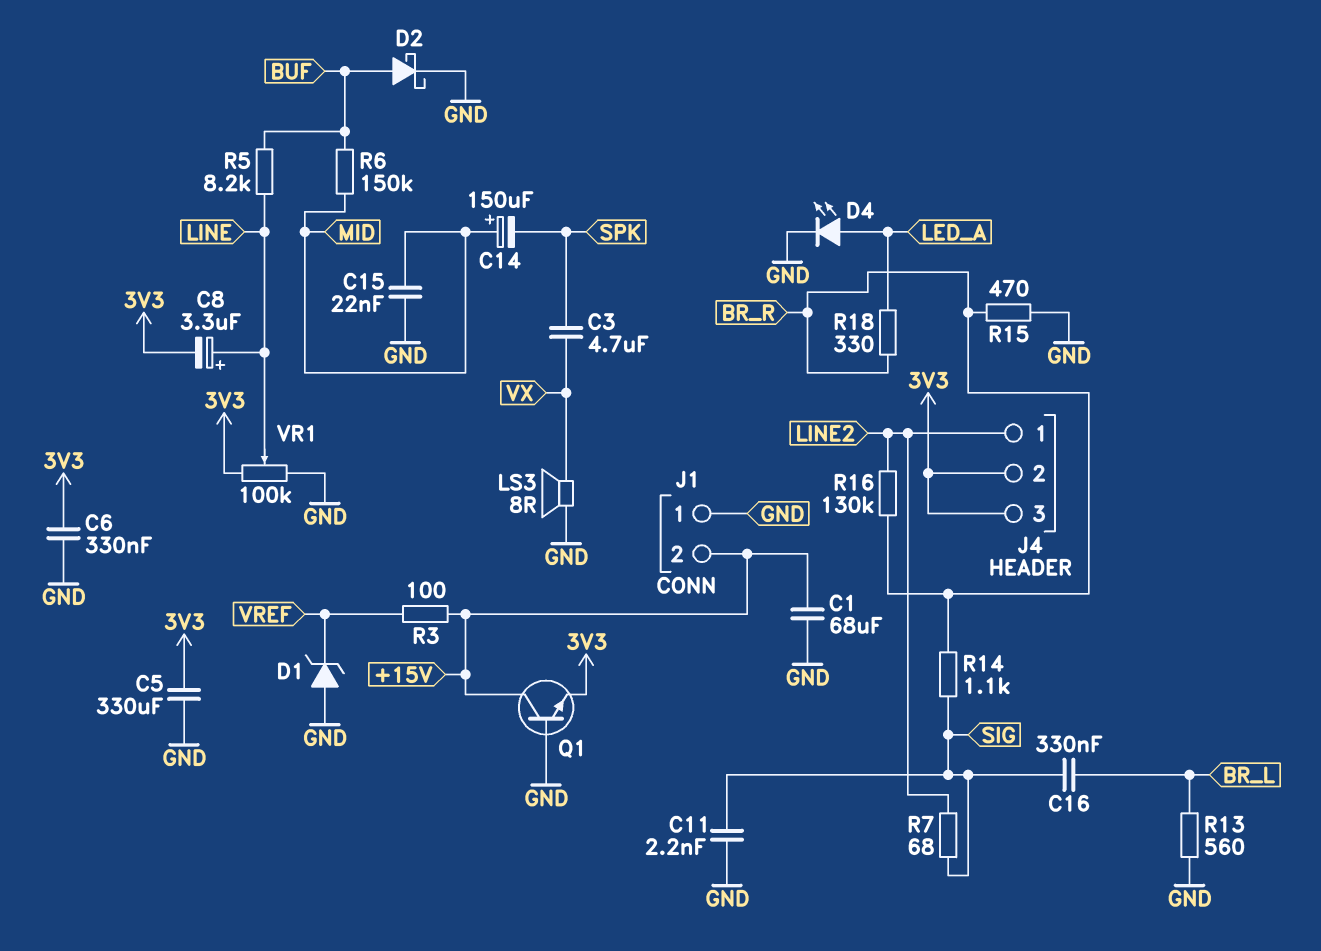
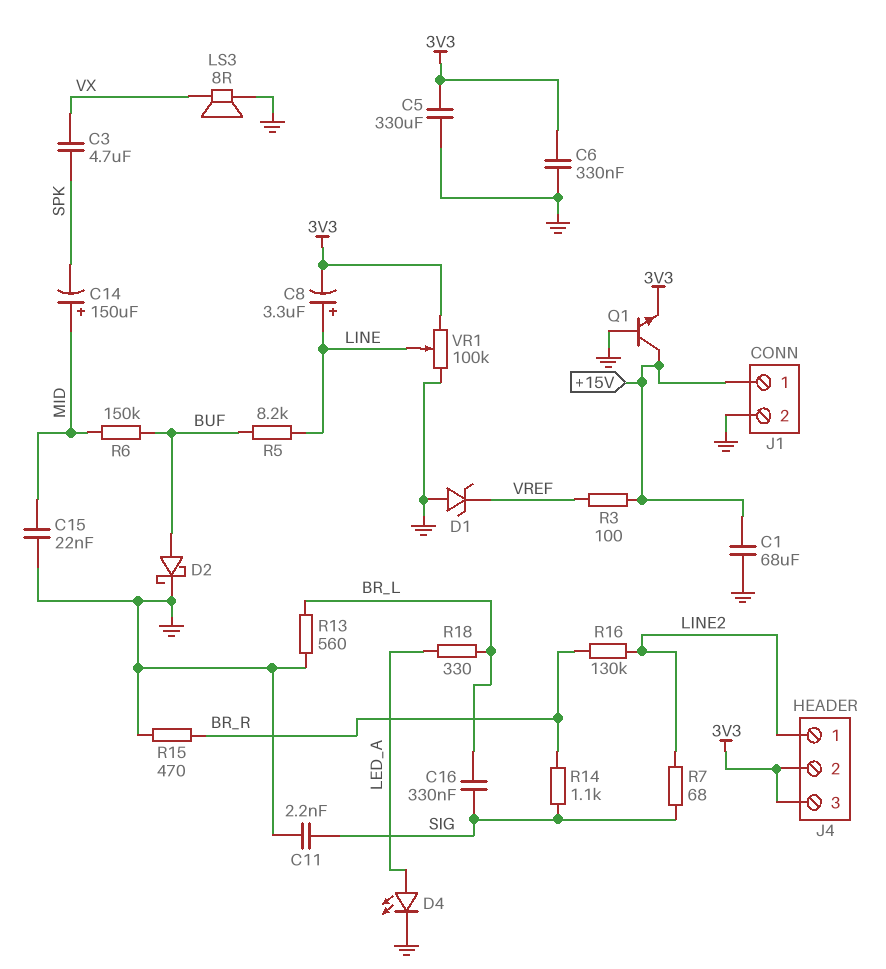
J1 pin 1: GND -> +15V
J1 pin 2: +15V -> GND
R18: 330 (BR_R, LED_A) -> 330 (BR_L, LED_A)

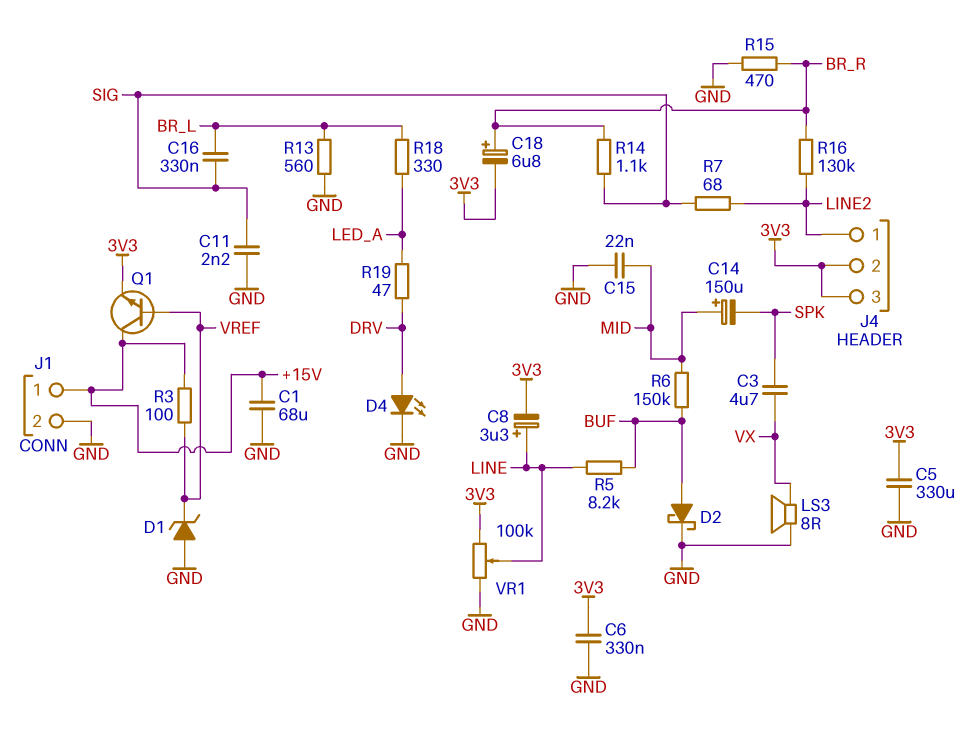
C18: none -> 6.8uF (plus BR_R, minus 3V3)
D4: LED (A LED_A, K GND) -> LED (A DRV, K GND)
Q1: NPN (B GND, C +15V, E 3V3) -> NPN (B VREF, C +15V, E 3V3)
R19: none -> 47 (DRV, LED_A)

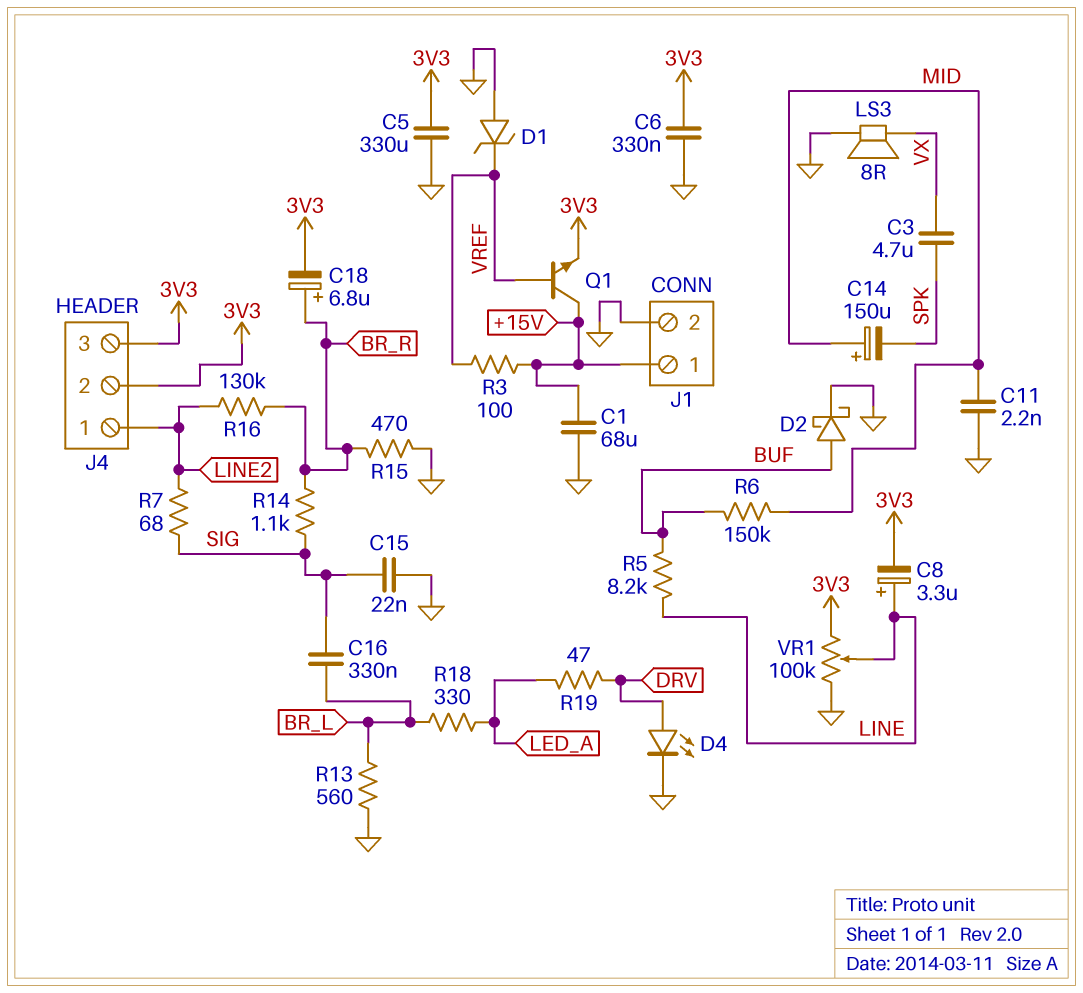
C11: 2.2nF (GND, SIG) -> 2.2nF (GND, MID)
C15: 22nF (GND, MID) -> 22nF (GND, SIG)

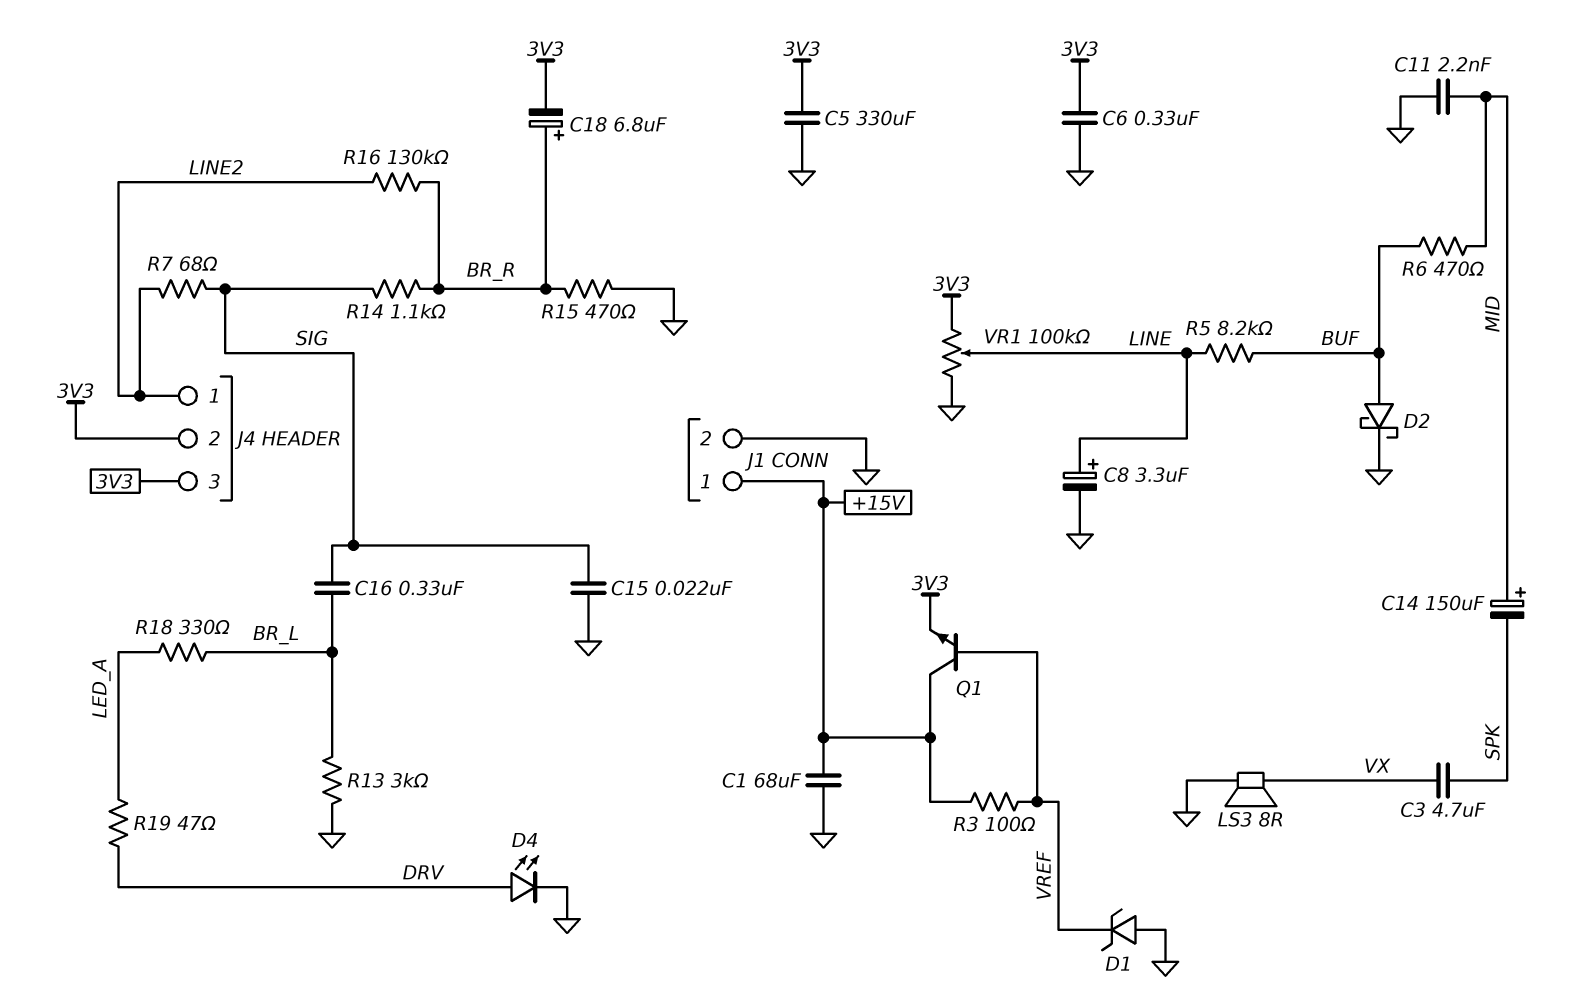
C8: 3.3uF (plus LINE, minus 3V3) -> 3.3uF (plus LINE, minus GND)
R6: 150k (BUF, MID) -> 470 (BUF, MID)
R13: 560 (BR_L, GND) -> 3k (BR_L, GND)

